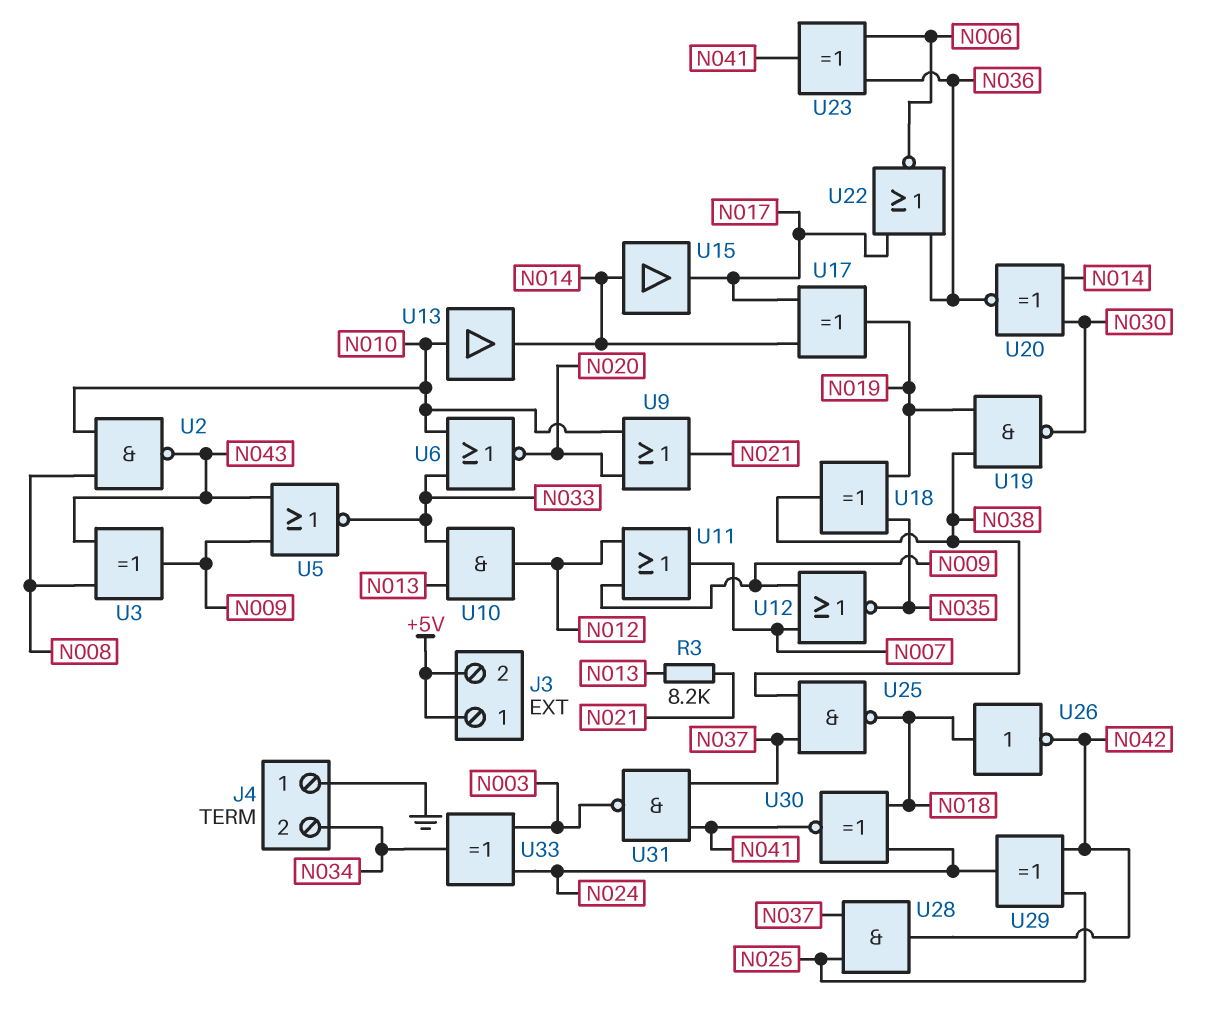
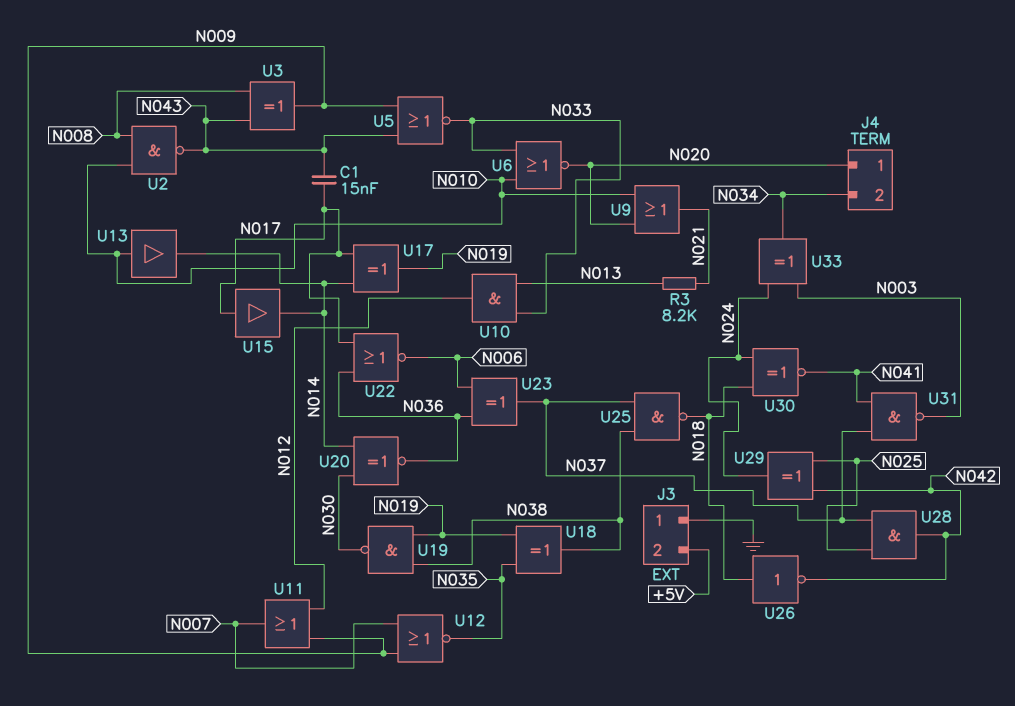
C1: none -> 15nF (N017, N043)
J3 pin 1: +5V -> GND
J4 pin 1: GND -> N020
U15: buffer (in N014, out N017) -> buffer (in N017, out N014)
U23: XOR (in N006, in N036, out N041) -> XOR (in N006, in N036, out N037)

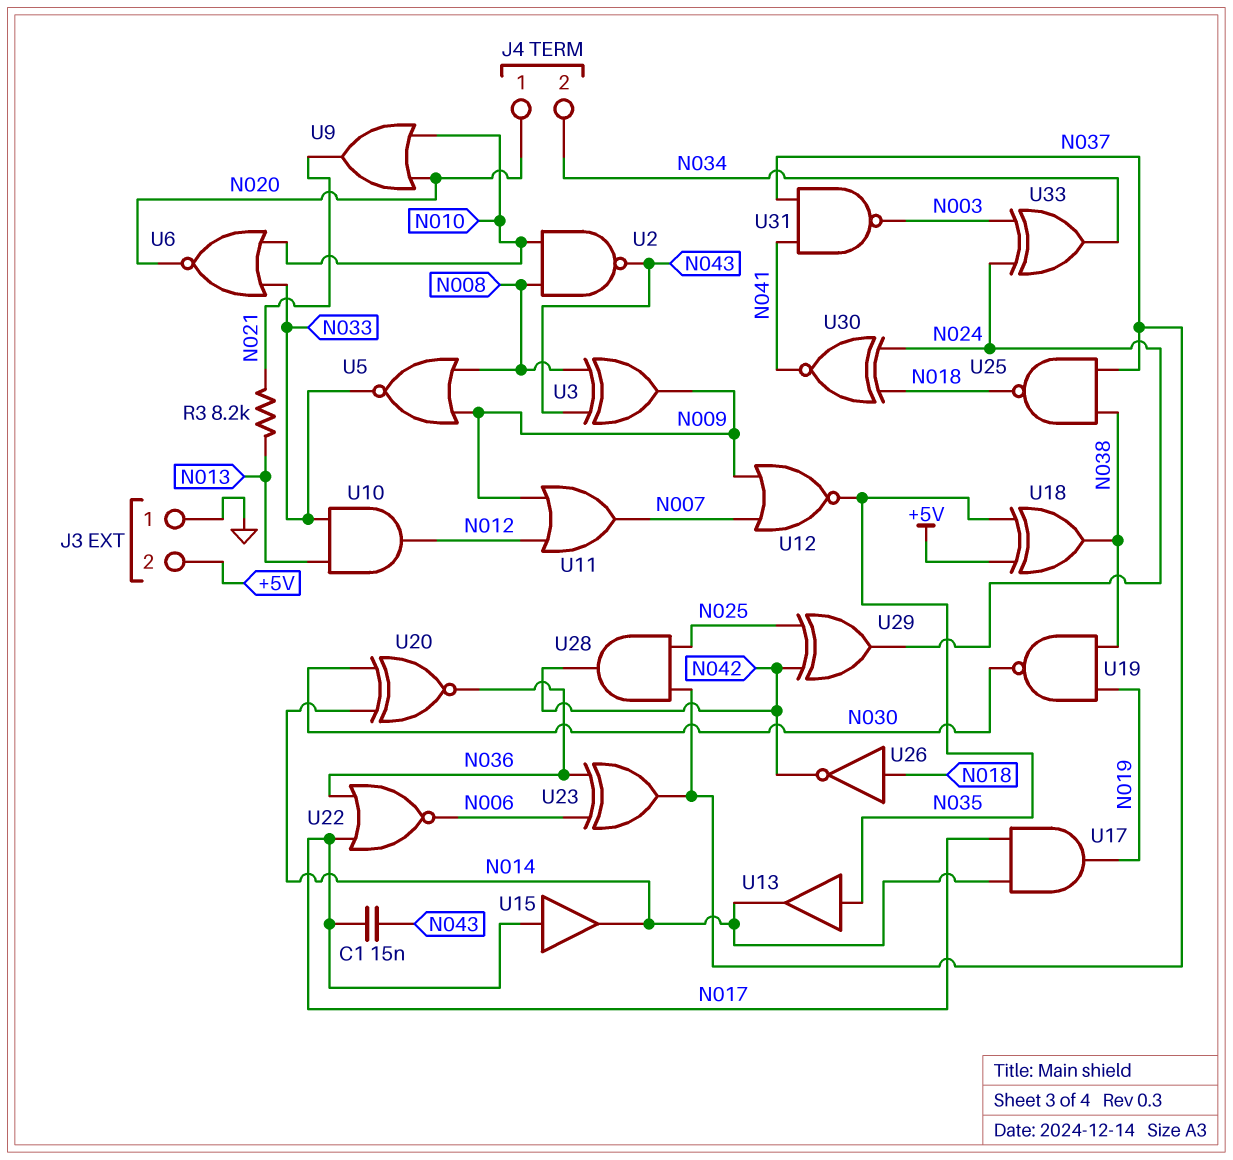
U5: NOR (in N009, in N043, out N033) -> NOR (in N008, in N009, out N033)
U13: buffer (in N010, out N014) -> buffer (in N035, out N014)
U17: XOR (in N014, in N017, out N019) -> AND (in N014, in N017, out N019)
U18: XOR (in N019, in N035, out N038) -> XOR (in +5V, in N035, out N038)

